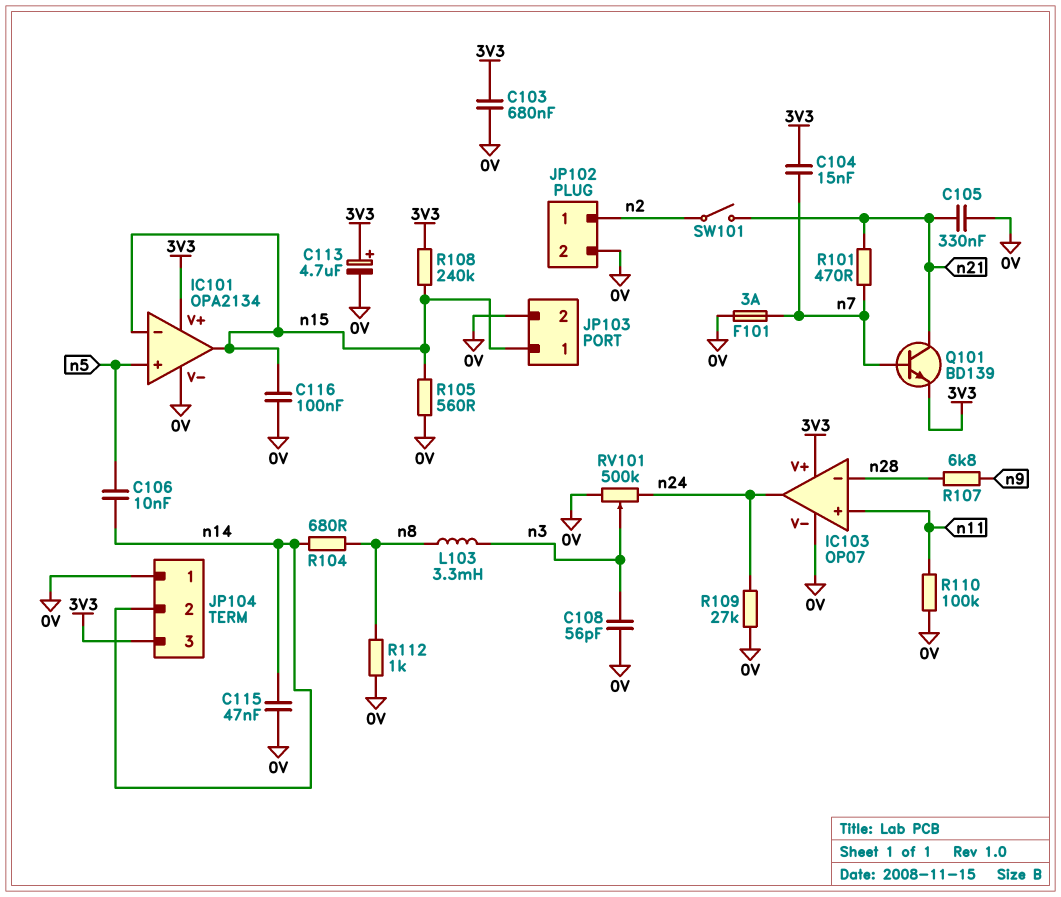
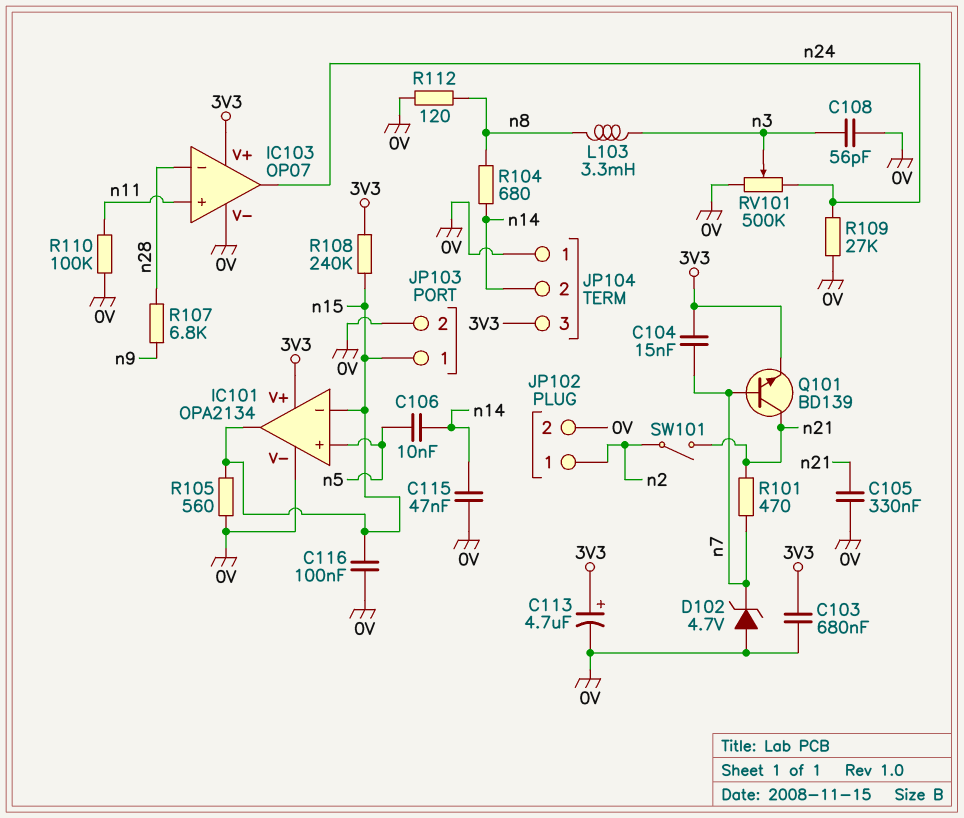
D102: none -> zener 4.7V (A 0V, K n7)
F101: 3A (0V, n7) -> none
R112: 1k (0V, n8) -> 120 (0V, n8)

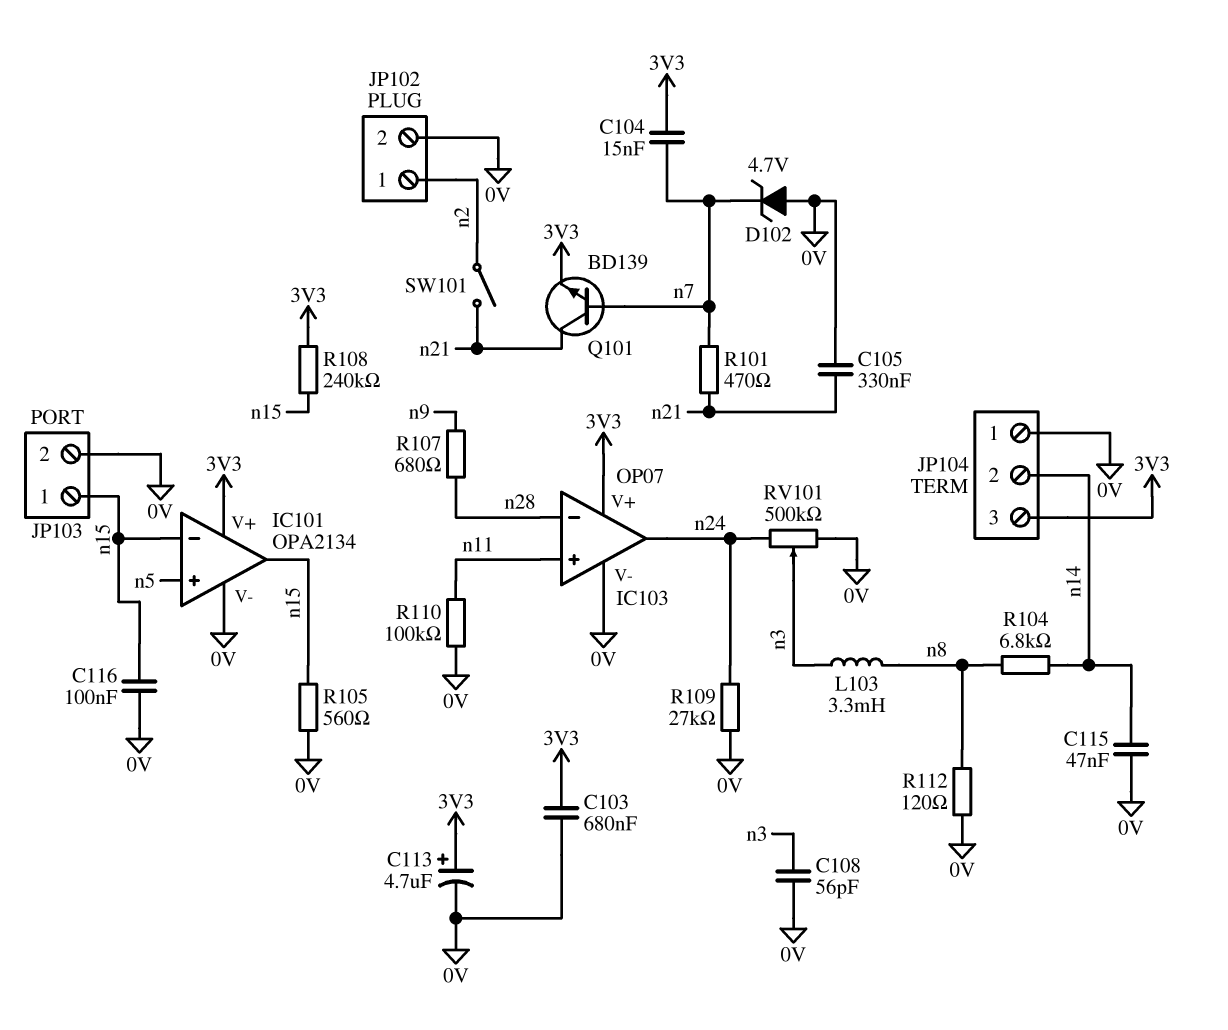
C106: 10nF (n5, n14) -> none
R104: 680 (n8, n14) -> 6.8k (n8, n14)
R107: 6.8k (n9, n28) -> 680 (n9, n28)

